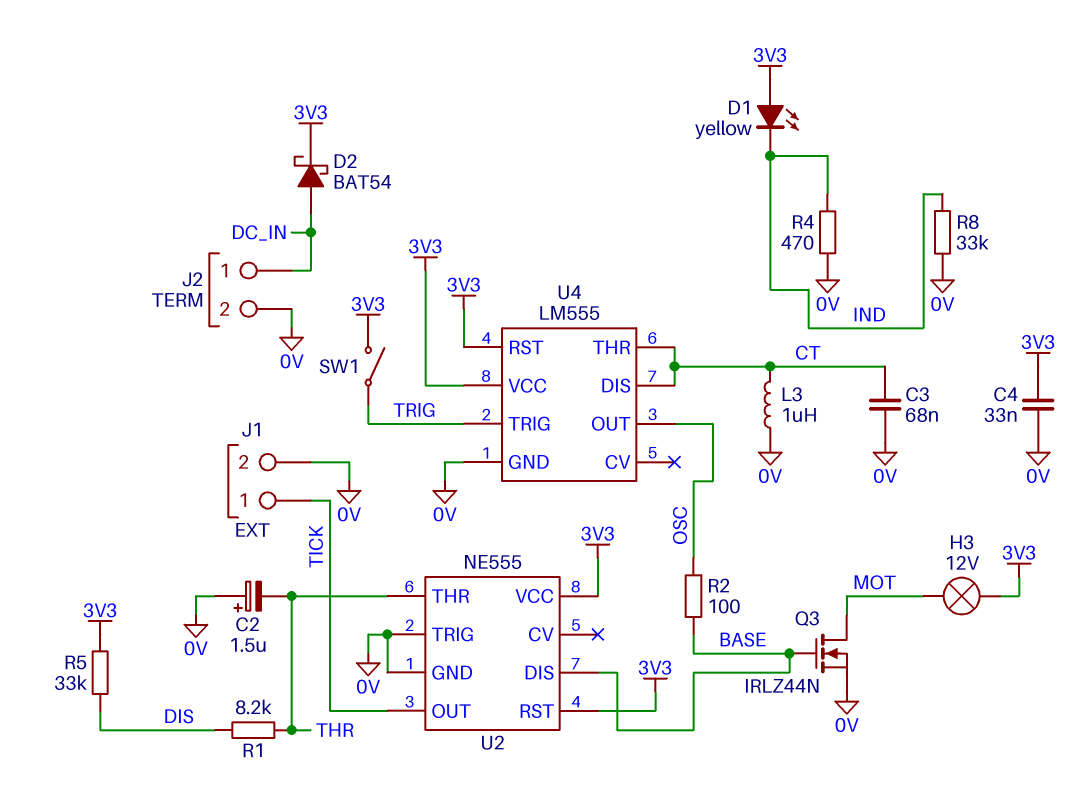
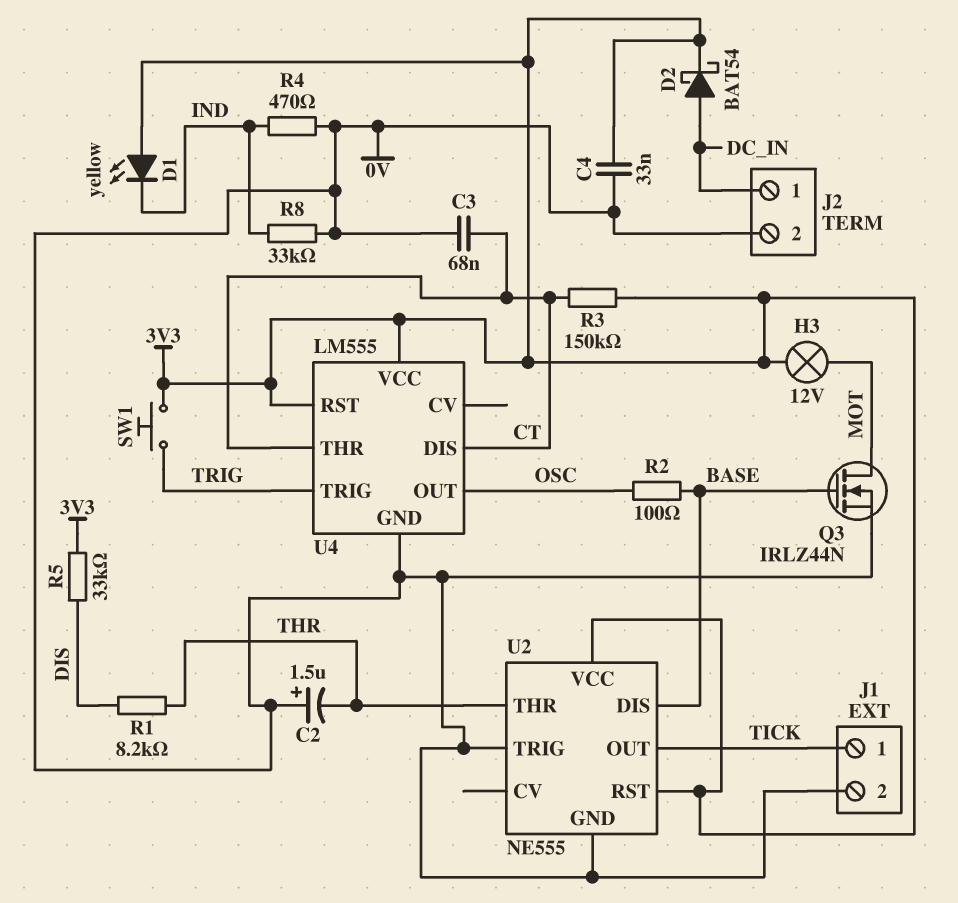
L3: 1uH (0V, CT) -> none
R3: none -> 150k (3V3, CT)
SW1: switch (3V3, TRIG) -> button (3V3, TRIG)

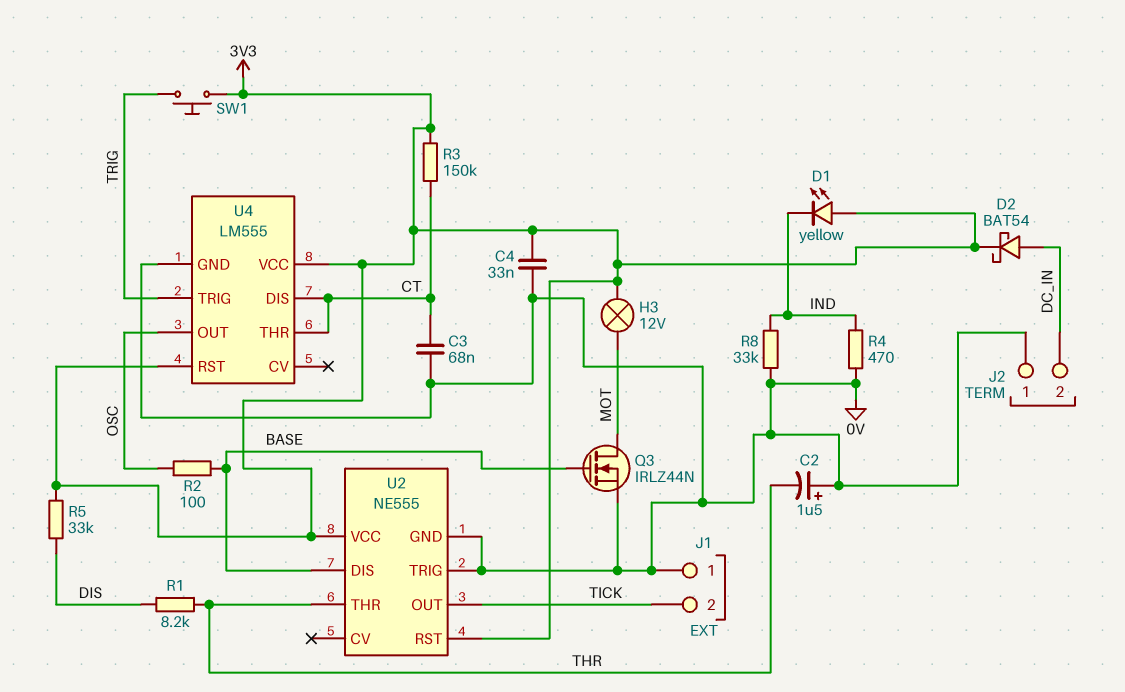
J1 pin 1: TICK -> 0V
J1 pin 2: 0V -> TICK
J2 pin 1: DC_IN -> 0V
J2 pin 2: 0V -> DC_IN

